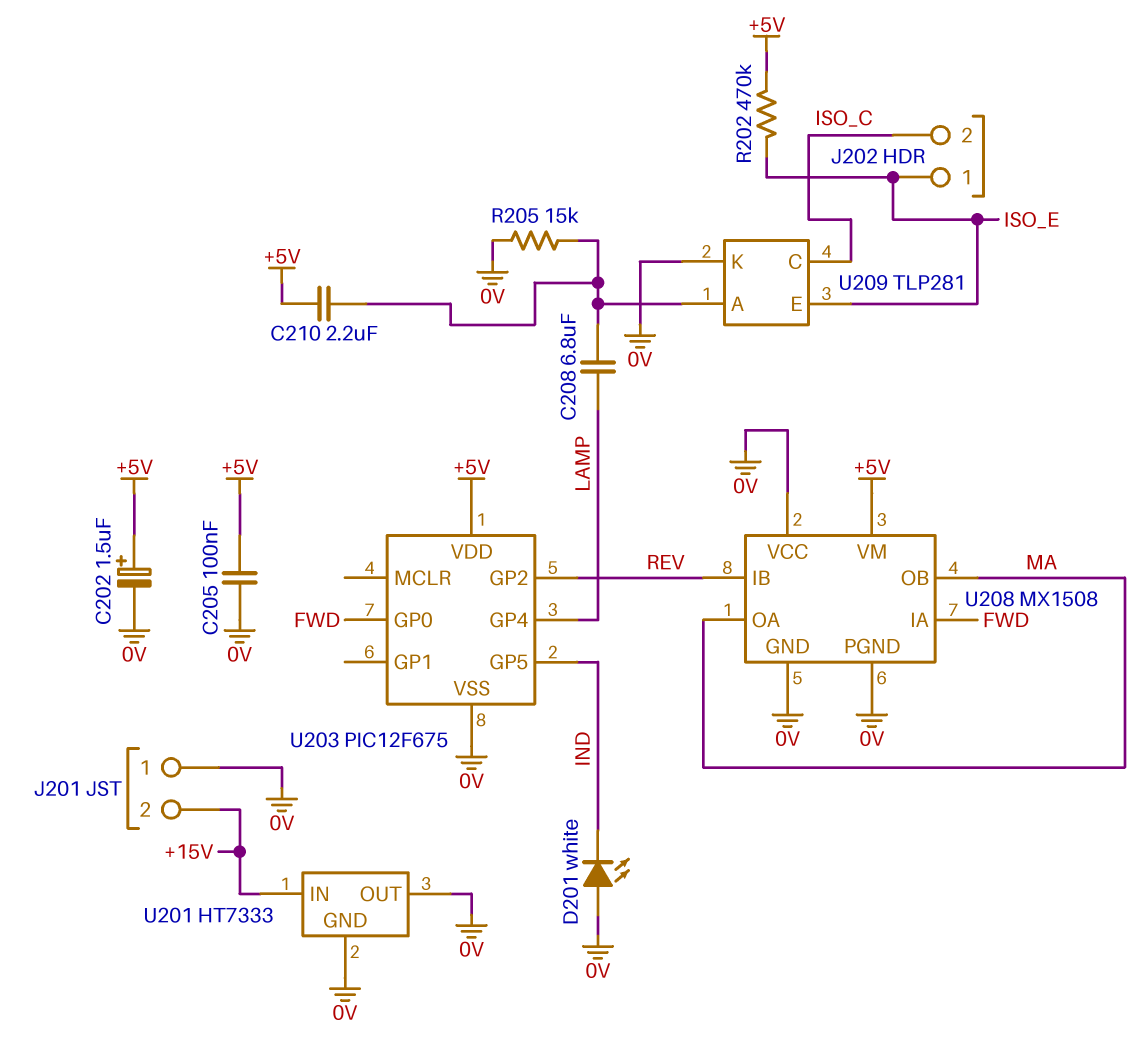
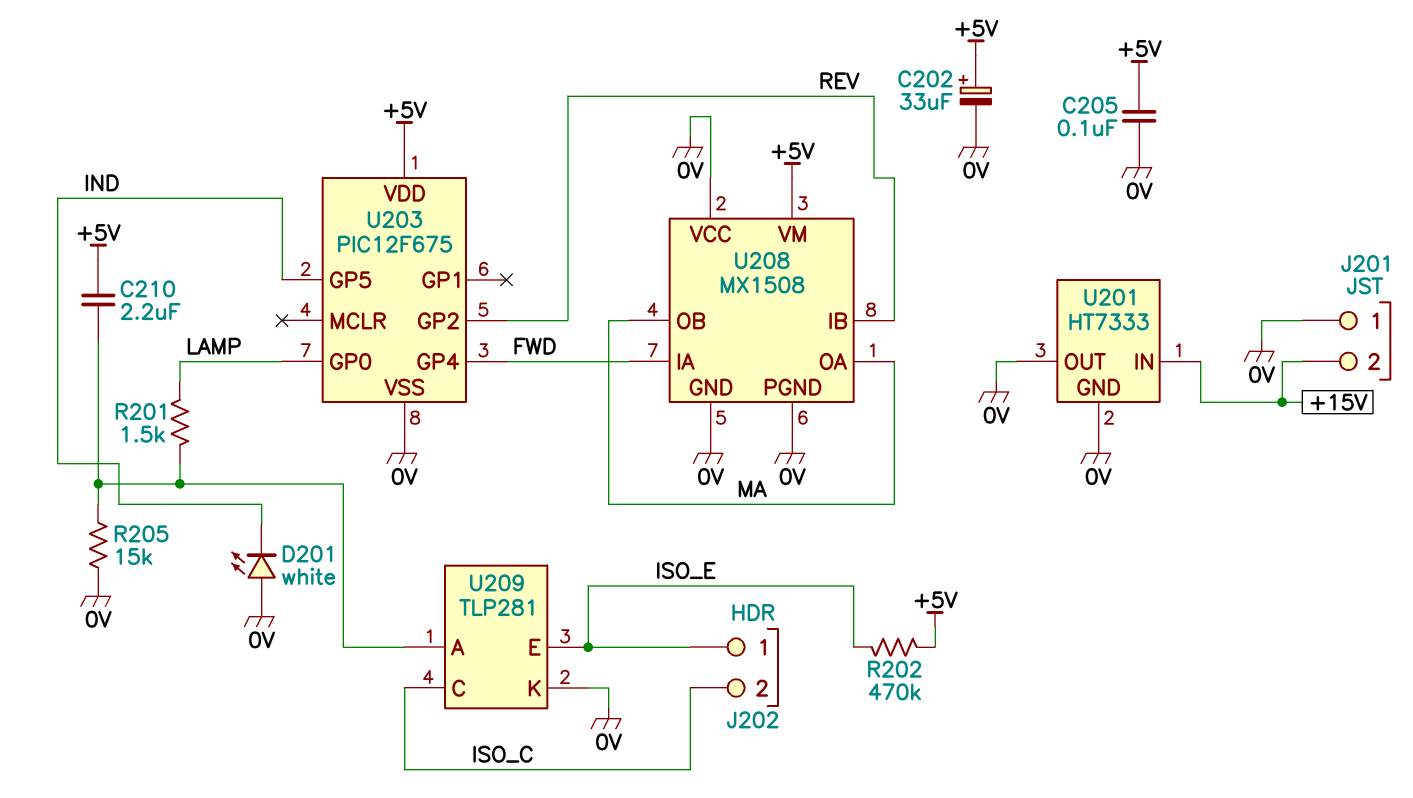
C202: 1.5uF (plus +5V, minus 0V) -> 33uF (plus +5V, minus 0V)
C208: 6.8uF (LAMP, U209/A) -> none
R201: none -> 1.5k (LAMP, U209/A)
U203 pin GP0: FWD -> LAMP
U203 pin GP4: LAMP -> FWD

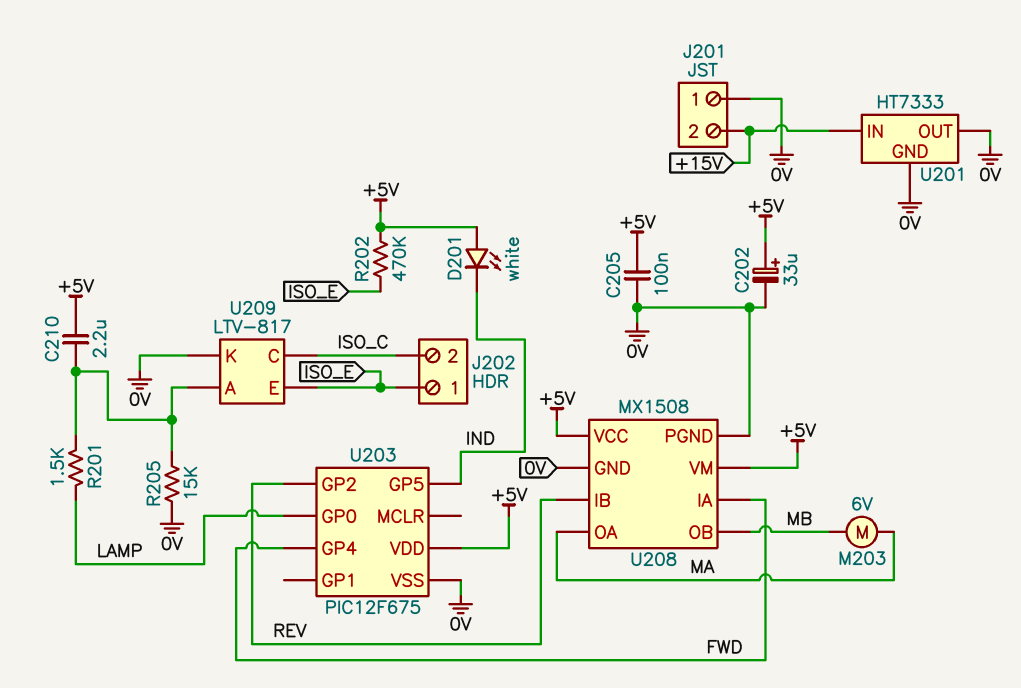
D201: LED white (A 0V, K IND) -> LED white (A +5V, K IND)
M203: none -> motor 6V (MA, MB)
U208 pin OB: MA -> MB
U208 pin VCC: 0V -> +5V
U209: TLP281 -> LTV-817

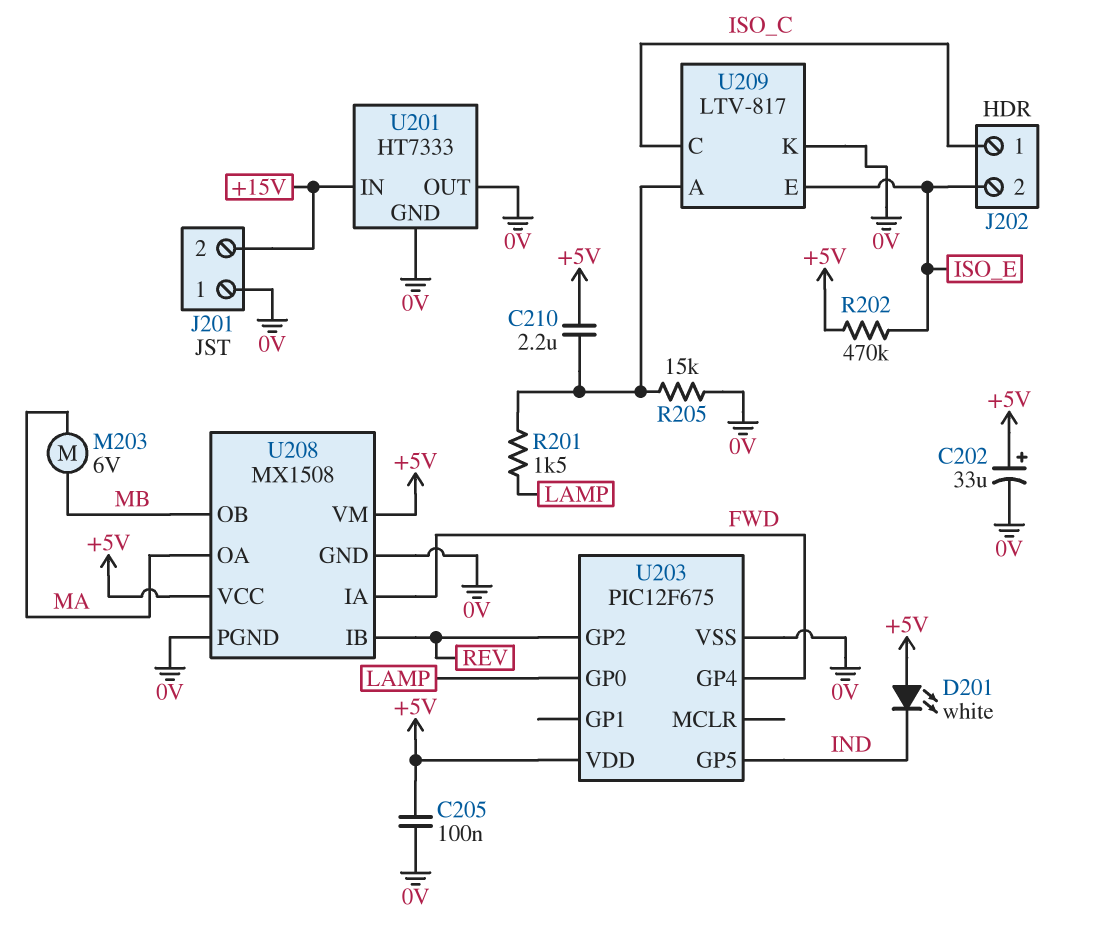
J202 pin 1: ISO_E -> ISO_C
J202 pin 2: ISO_C -> ISO_E

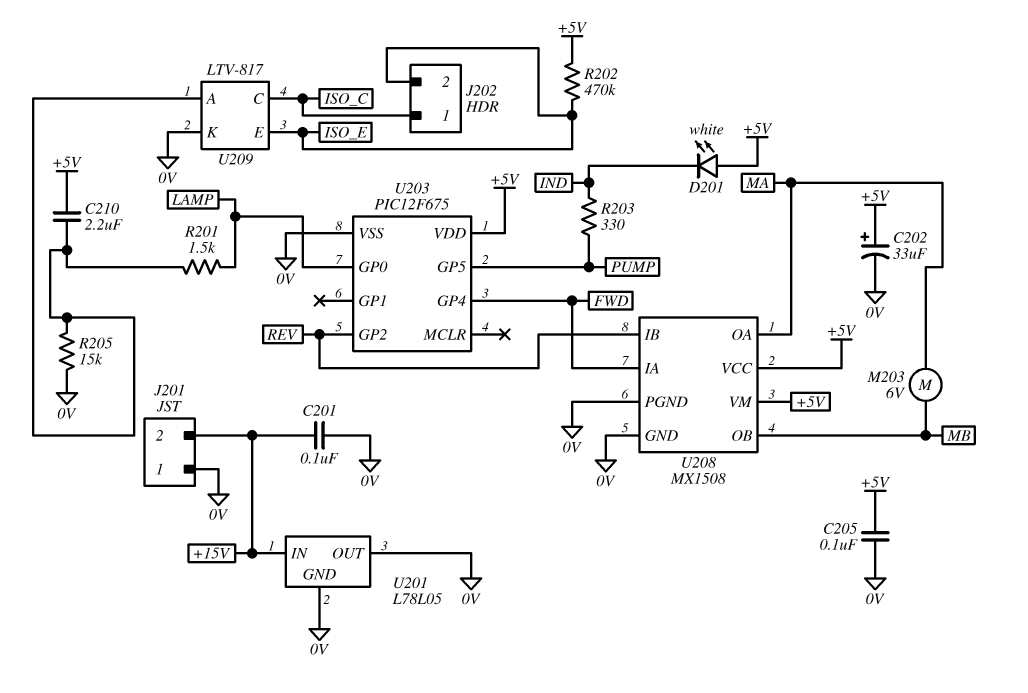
C201: none -> 100nF (+15V, 0V)
R203: none -> 330 (IND, PUMP)
U201: HT7333 -> L78L05
U203 pin GP5: IND -> PUMP

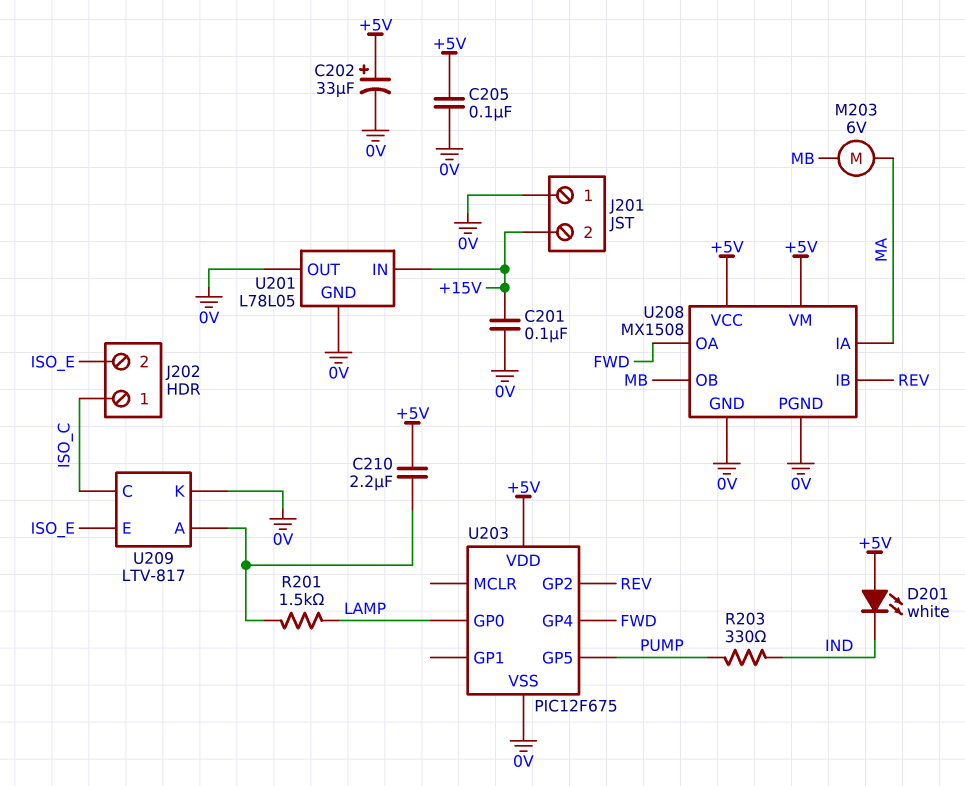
R202: 470k (+5V, ISO_E) -> none
R205: 15k (0V, U209/A) -> none
U208 pin IA: FWD -> MA
U208 pin OA: MA -> FWD

